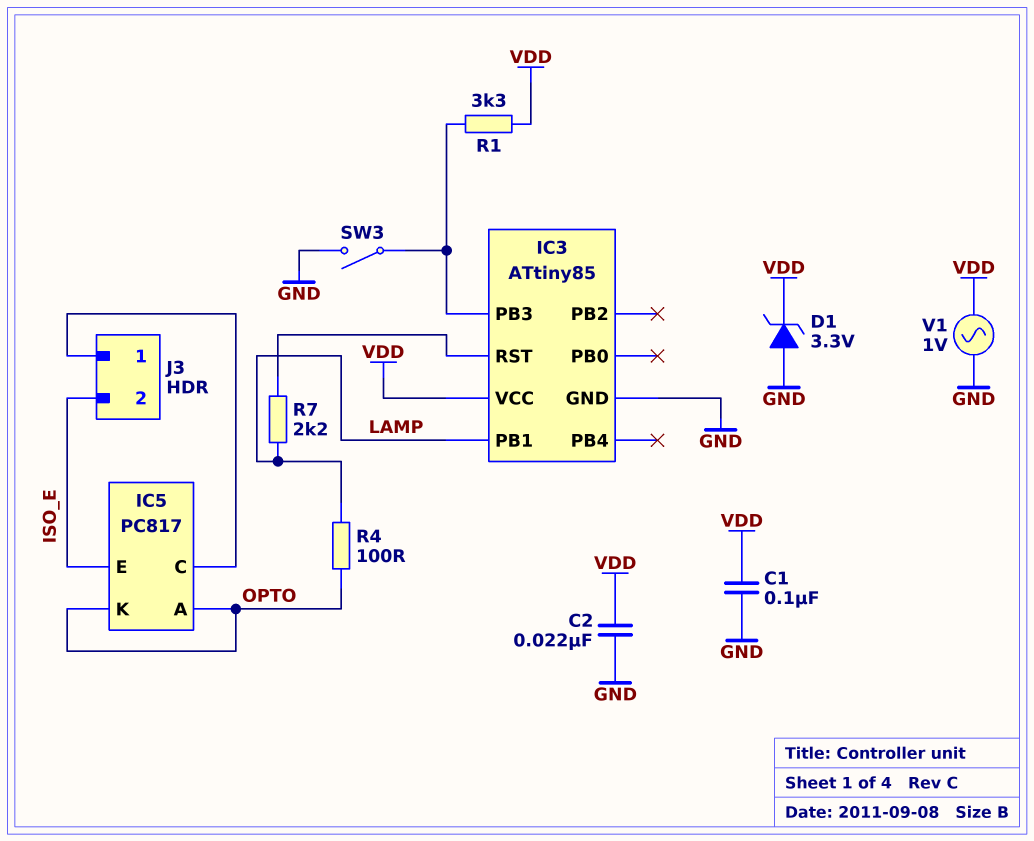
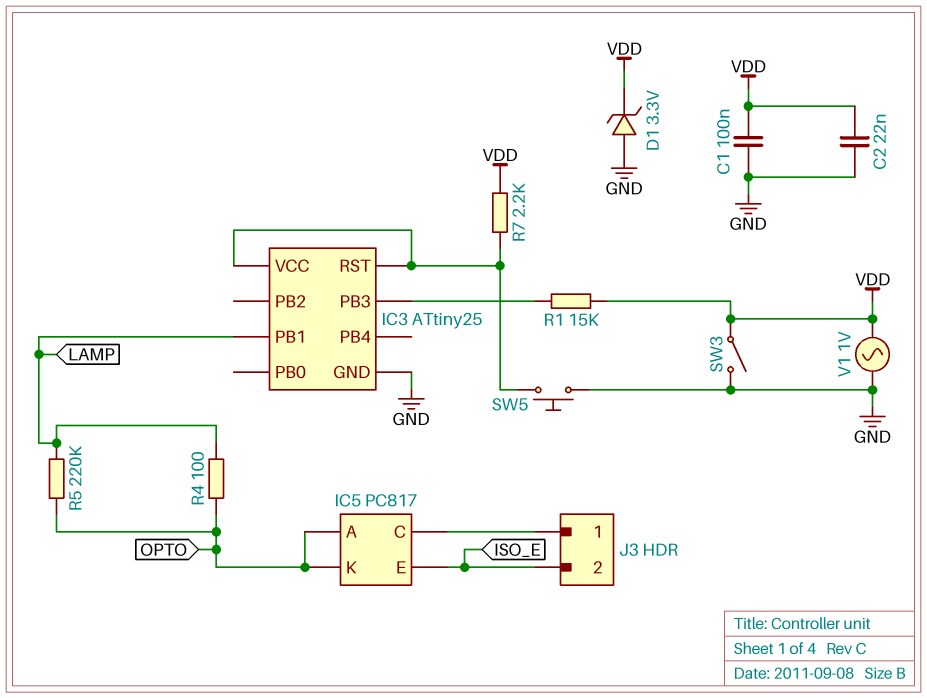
IC3: ATtiny85 -> ATtiny25
IC3 pin VCC: VDD -> IC3/RST
R1: 3.3k (IC3/PB3, VDD) -> 15k (IC3/PB3, VDD)
R5: none -> 220k (LAMP, OPTO)
R7: 2.2k (IC3/RST, LAMP) -> 2.2k (IC3/RST, VDD)
SW3: switch (GND, IC3/PB3) -> switch (GND, VDD)
SW5: none -> button (GND, IC3/RST)

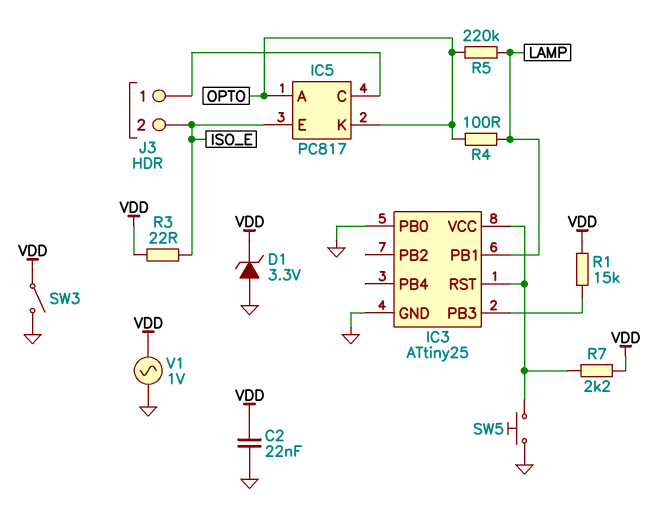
C1: 100nF (GND, VDD) -> none
IC3 pin PB0: none -> GND
R3: none -> 22 (ISO_E, VDD)

